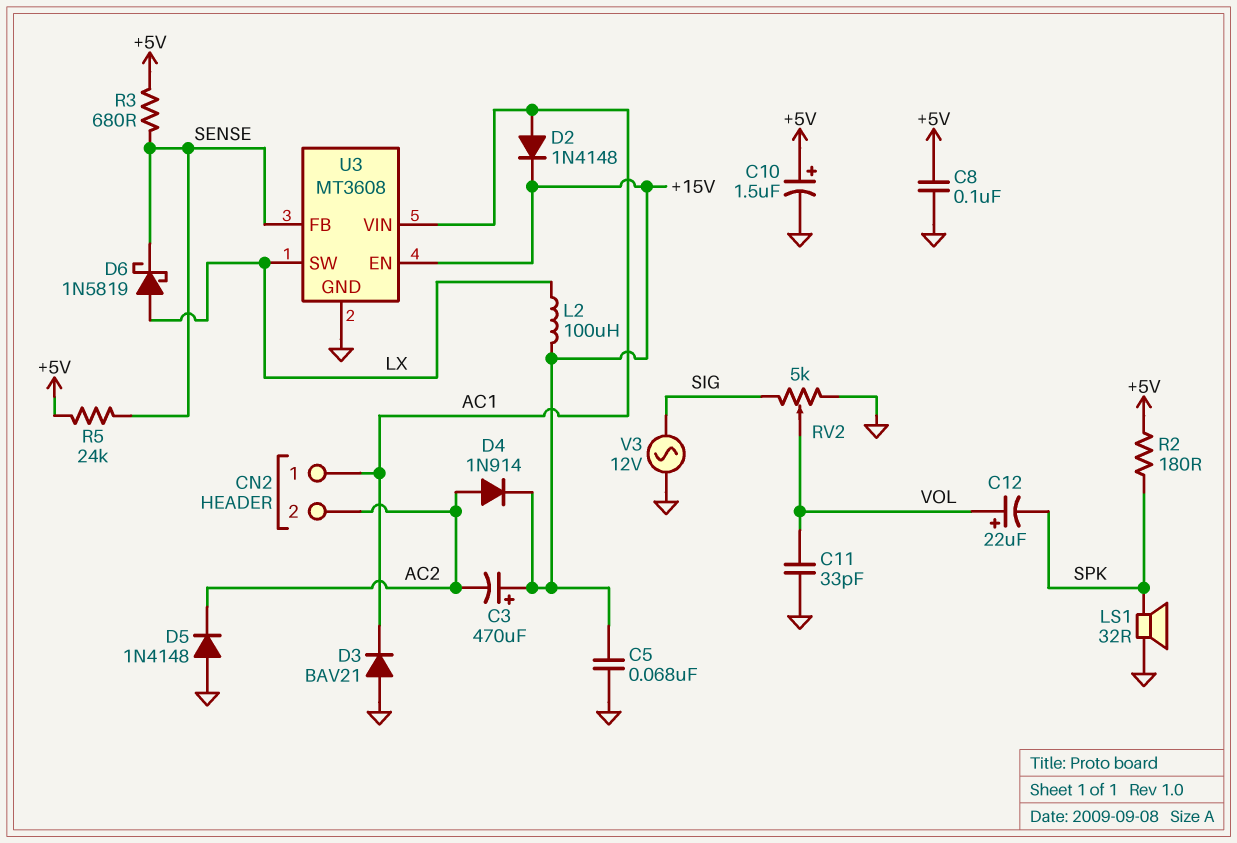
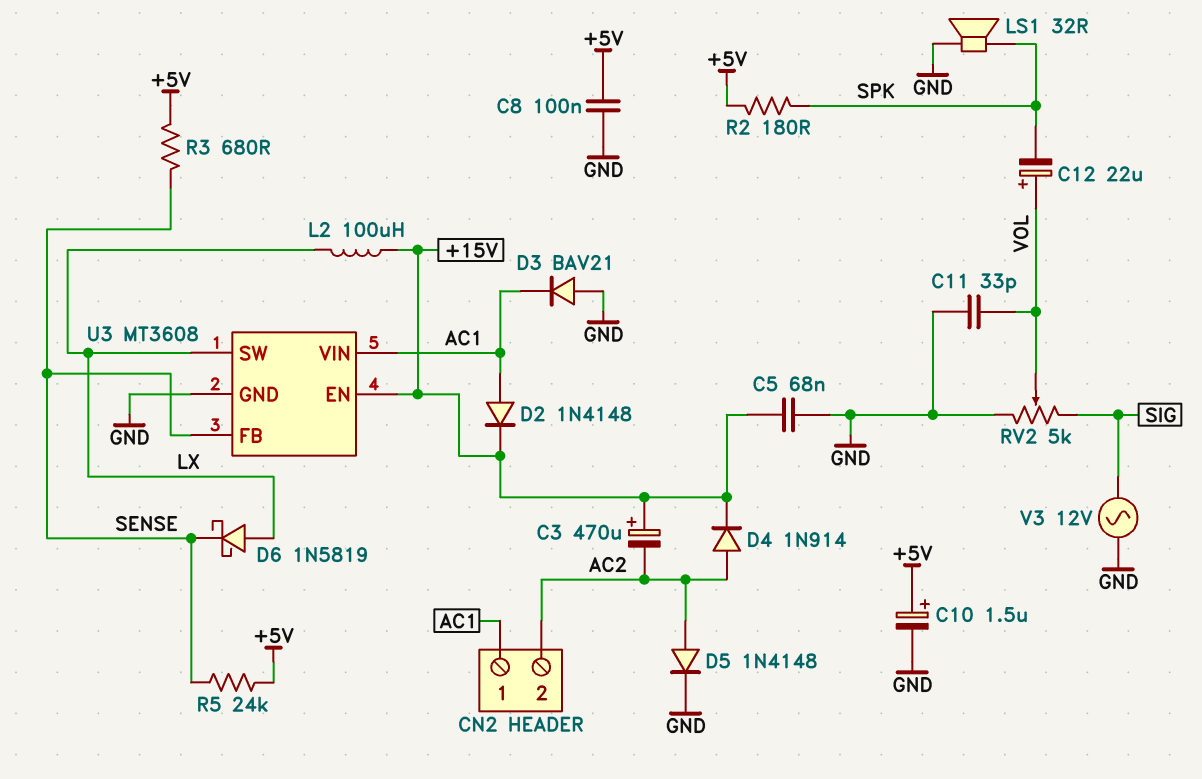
D5: diode 1N4148 (A GND, K AC2) -> diode 1N4148 (A AC2, K GND)

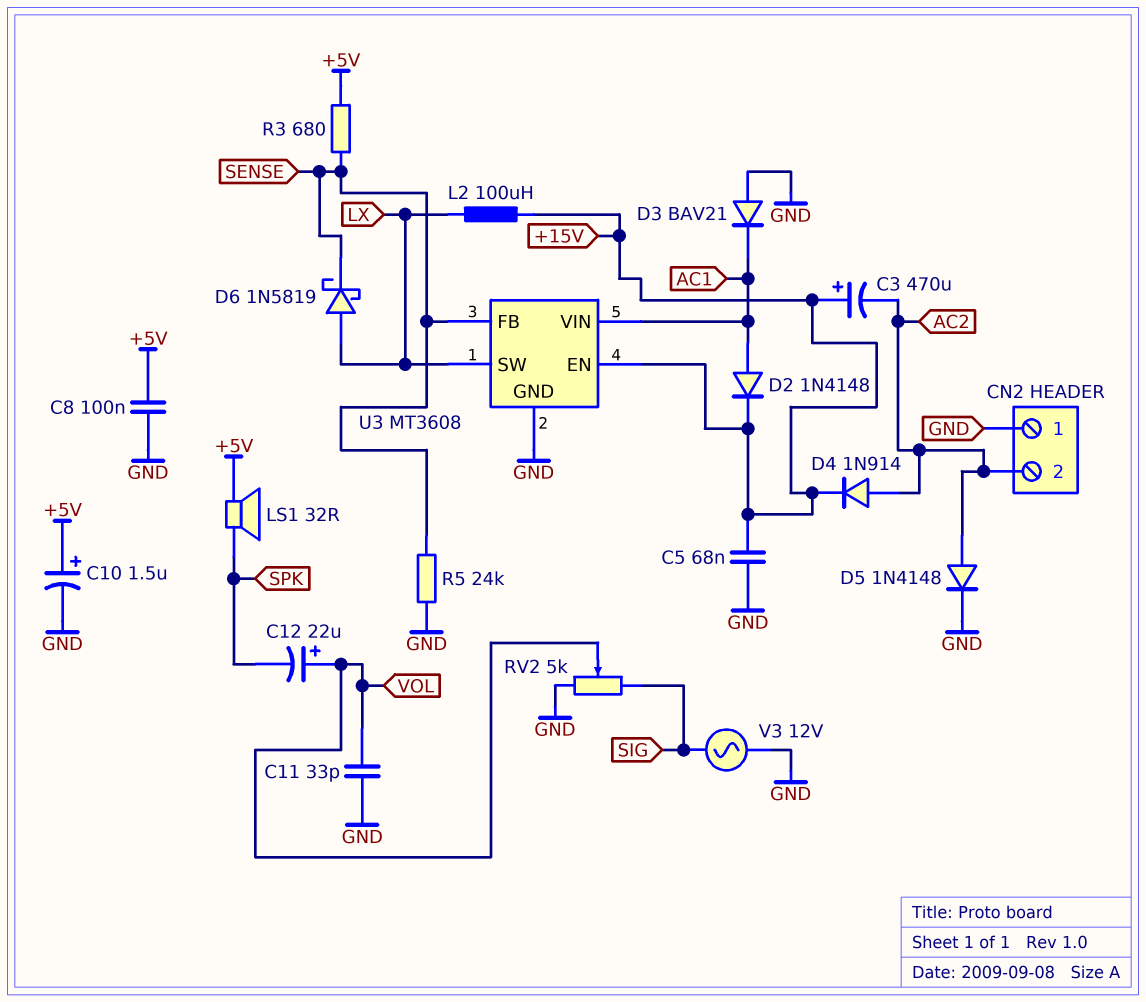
CN2 pin 1: AC1 -> GND
LS1: speaker 32R (GND, SPK) -> speaker 32R (+5V, SPK)
R2: 180 (+5V, SPK) -> none
R5: 24k (+5V, SENSE) -> 24k (GND, SENSE)

